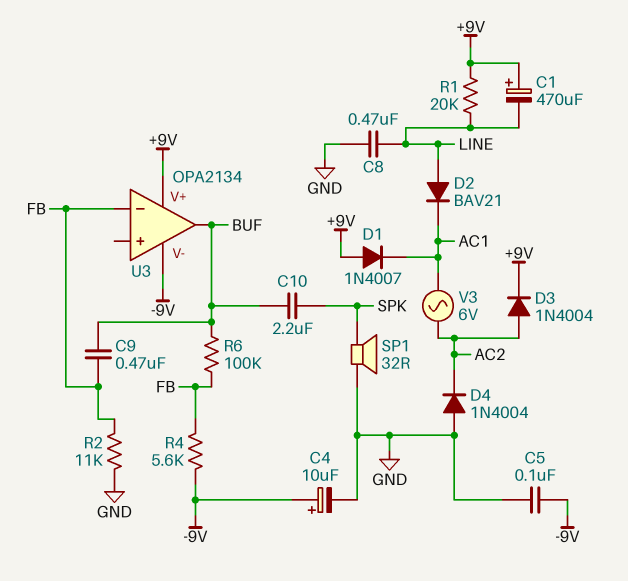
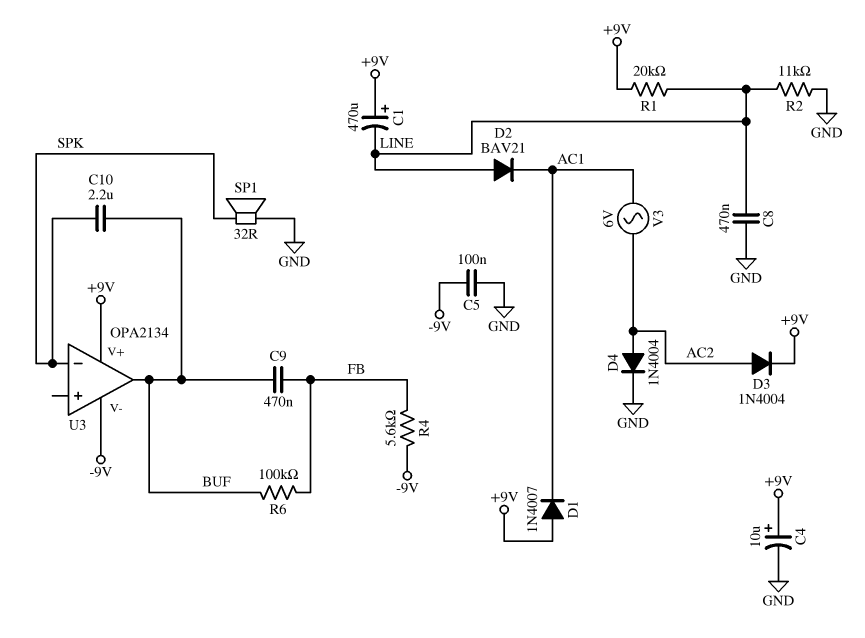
C4: 10uF (plus -9V, minus GND) -> 10uF (plus +9V, minus GND)
D4: diode 1N4004 (A GND, K AC2) -> diode 1N4004 (A AC2, K GND)
R2: 11k (FB, GND) -> 11k (GND, LINE)
U3 pin in-: FB -> SPK

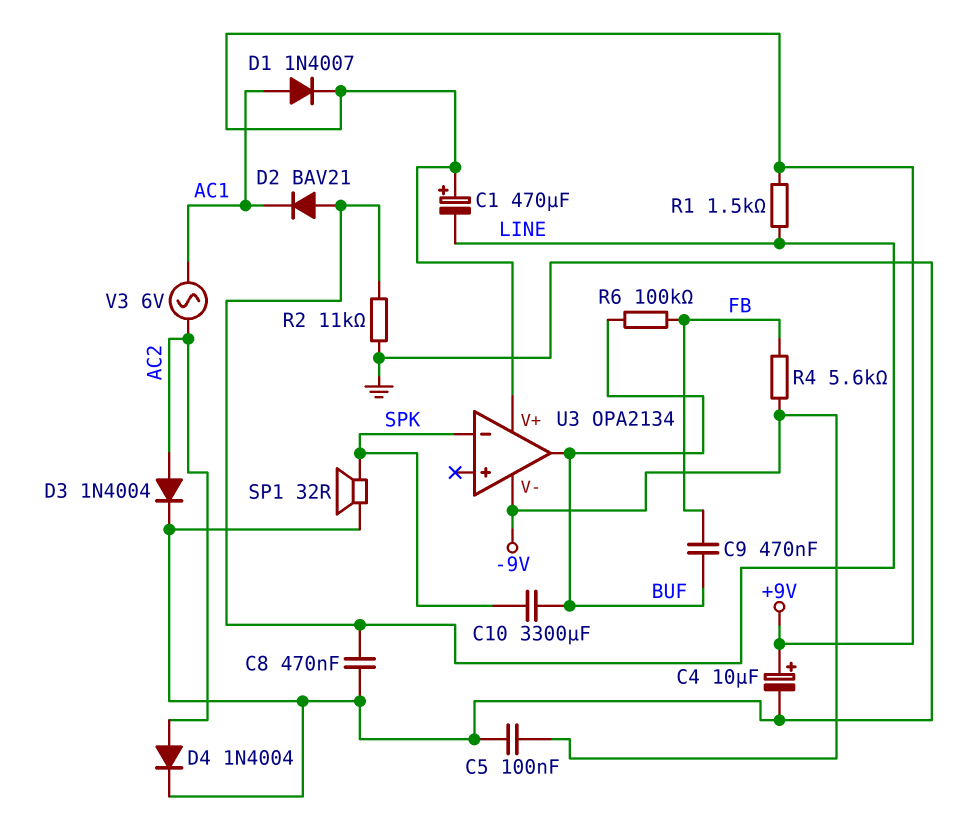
C10: 2.2uF (BUF, SPK) -> 3300uF (BUF, SPK)
D1: diode 1N4007 (A +9V, K AC1) -> diode 1N4007 (A AC1, K +9V)
D3: diode 1N4004 (A AC2, K +9V) -> diode 1N4004 (A AC2, K GND)
R1: 20k (+9V, LINE) -> 1.5k (+9V, LINE)

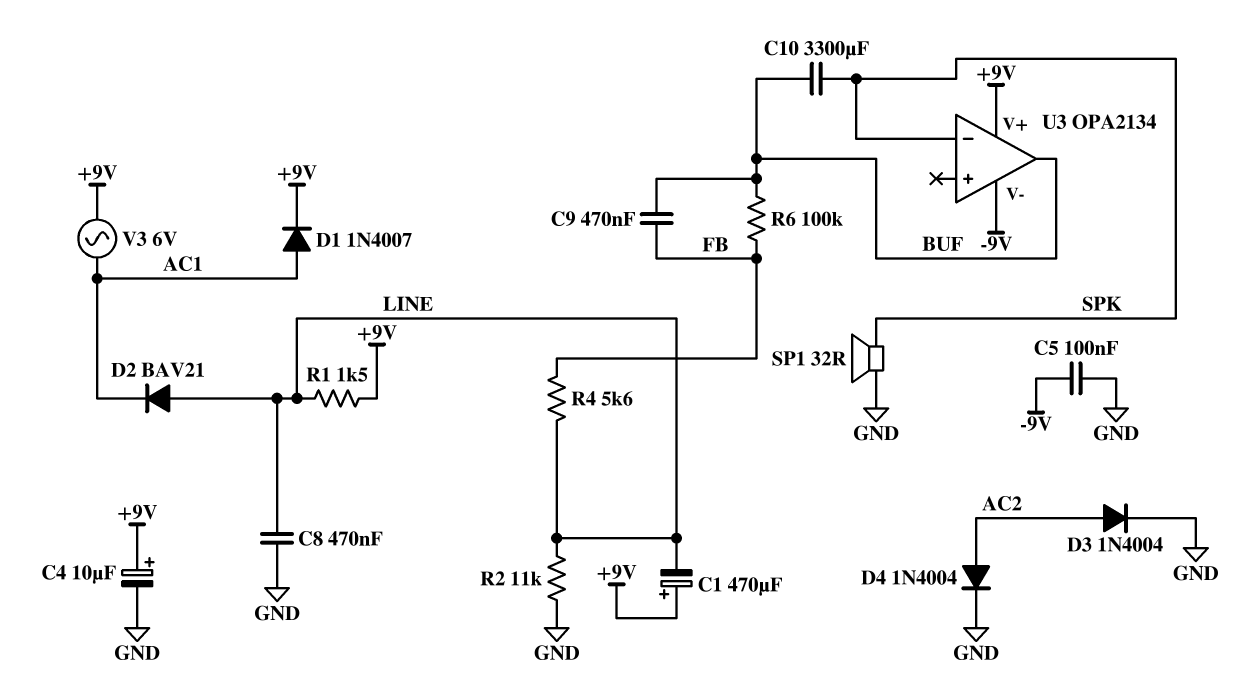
R4: 5.6k (-9V, FB) -> 5.6k (FB, LINE)
V3: AC 6V (AC1, AC2) -> AC 6V (+9V, AC1)

